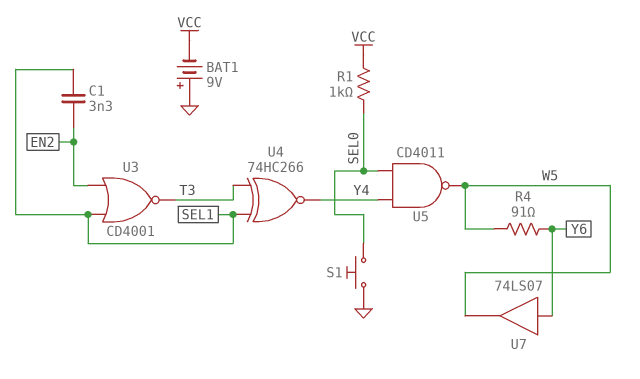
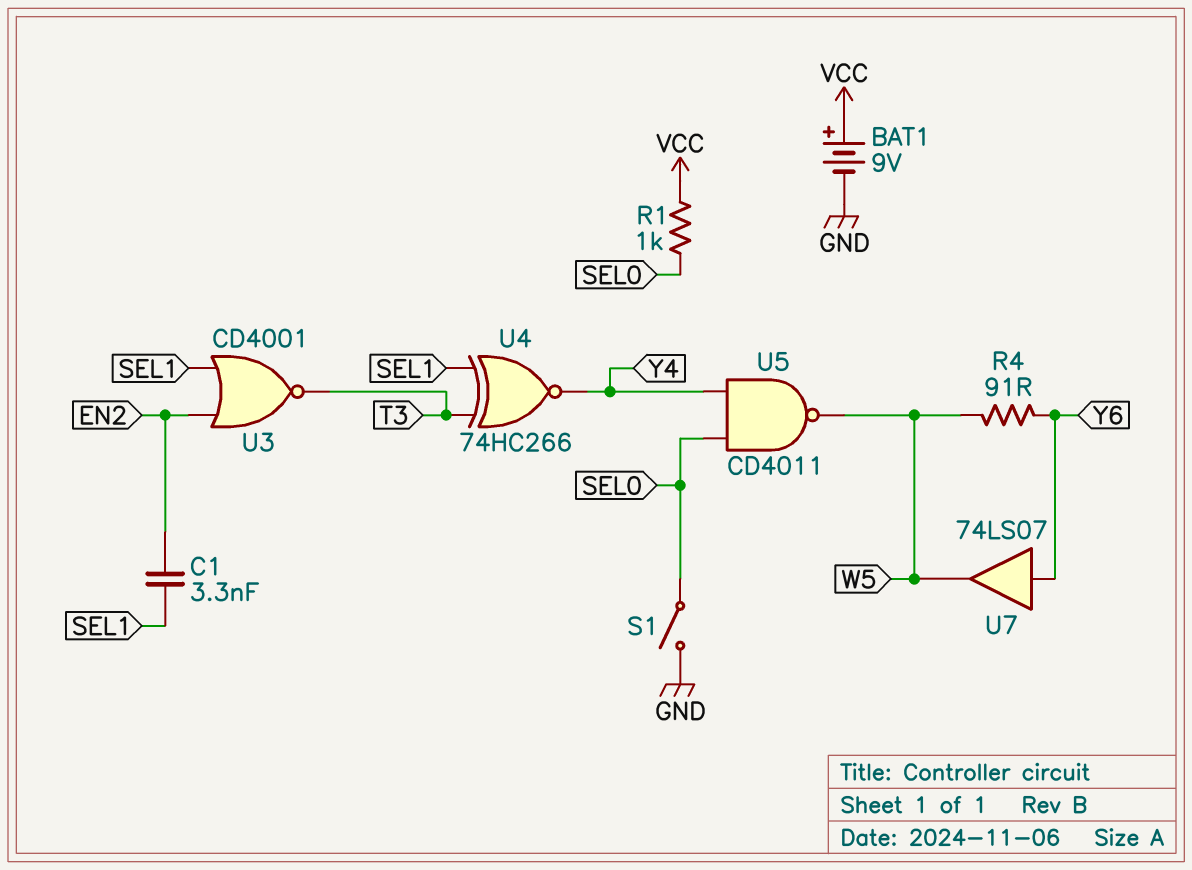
BAT1: 9V (plus GND, minus VCC) -> 9V (plus VCC, minus GND)
S1: button (GND, SEL0) -> switch (GND, SEL0)

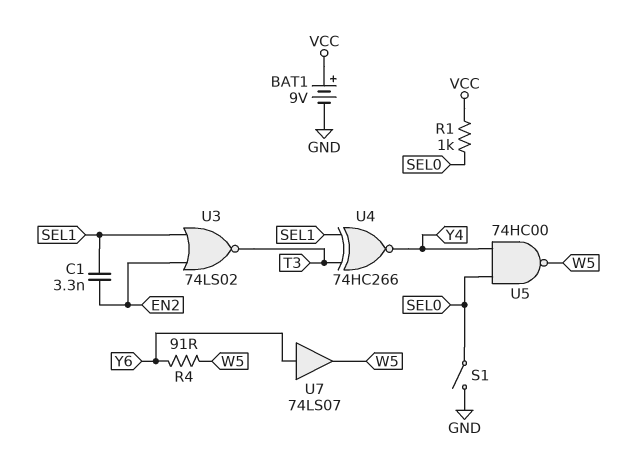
U3: NOR CD4001 (in EN2, in SEL1, out T3) -> NOR 74LS02 (in EN2, in SEL1, out T3)
U5: NAND CD4011 (in SEL0, in Y4, out W5) -> NAND 74HC00 (in SEL0, in Y4, out W5)

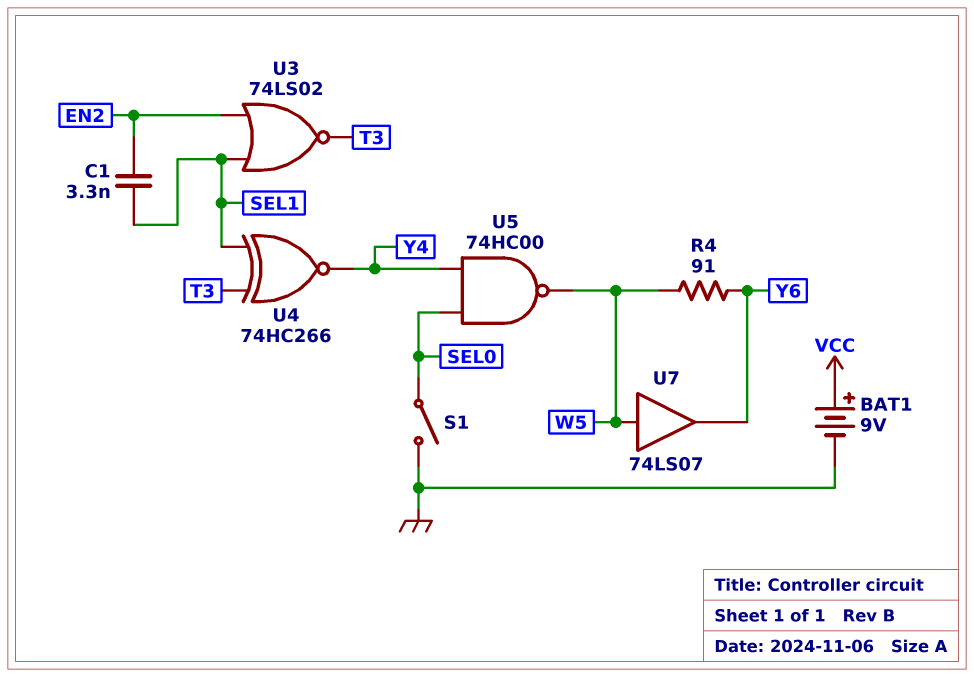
R1: 1k (SEL0, VCC) -> none
U7: buffer 74LS07 (in Y6, out W5) -> buffer 74LS07 (in W5, out Y6)

